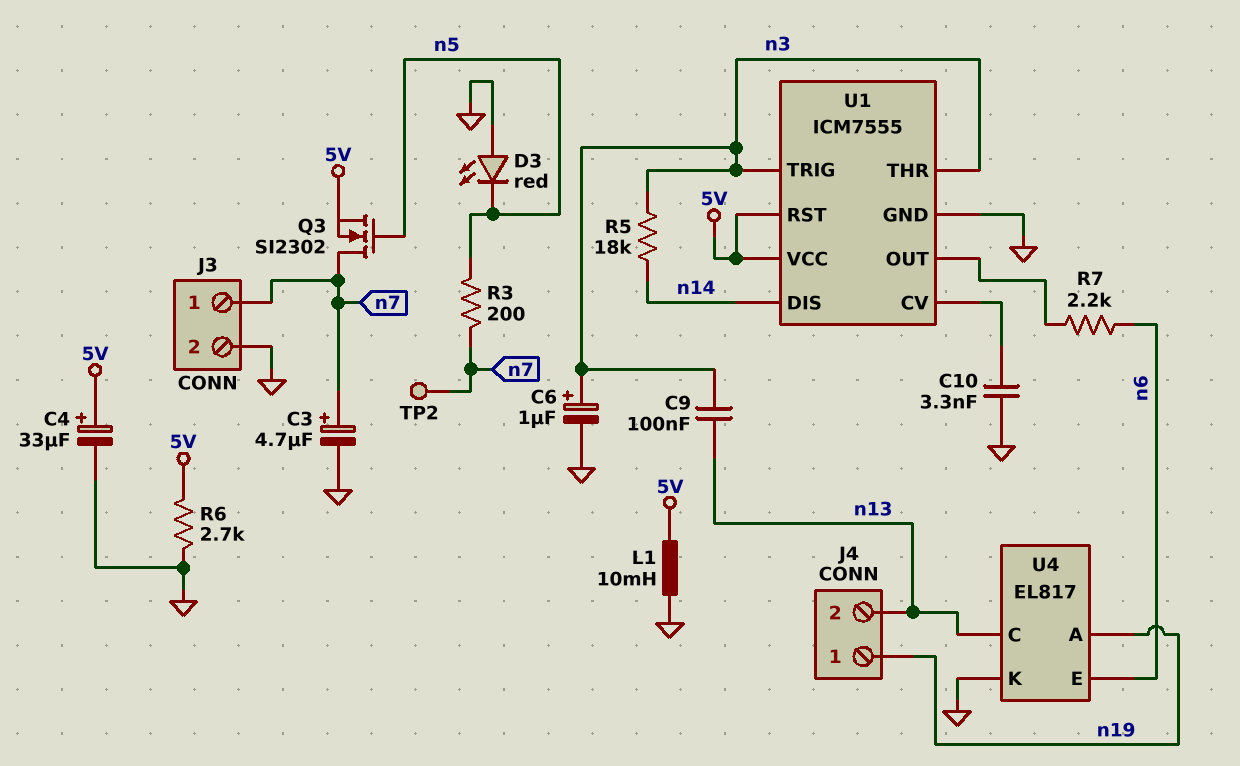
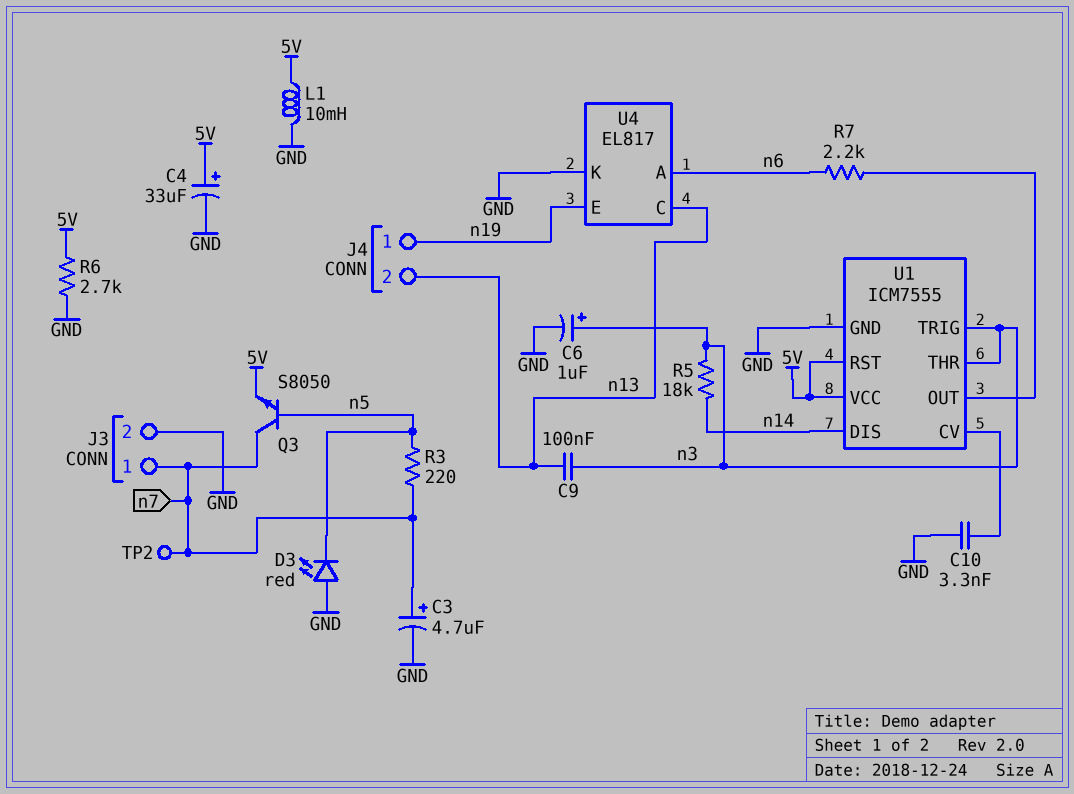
Q3: NMOS SI2302 (G n5, D n7, S 5V) -> NPN S8050 (B n5, C n7, E 5V)
R3: 200 (n5, n7) -> 220 (n5, n7)
U4 pin A: n19 -> n6
U4 pin E: n6 -> n19

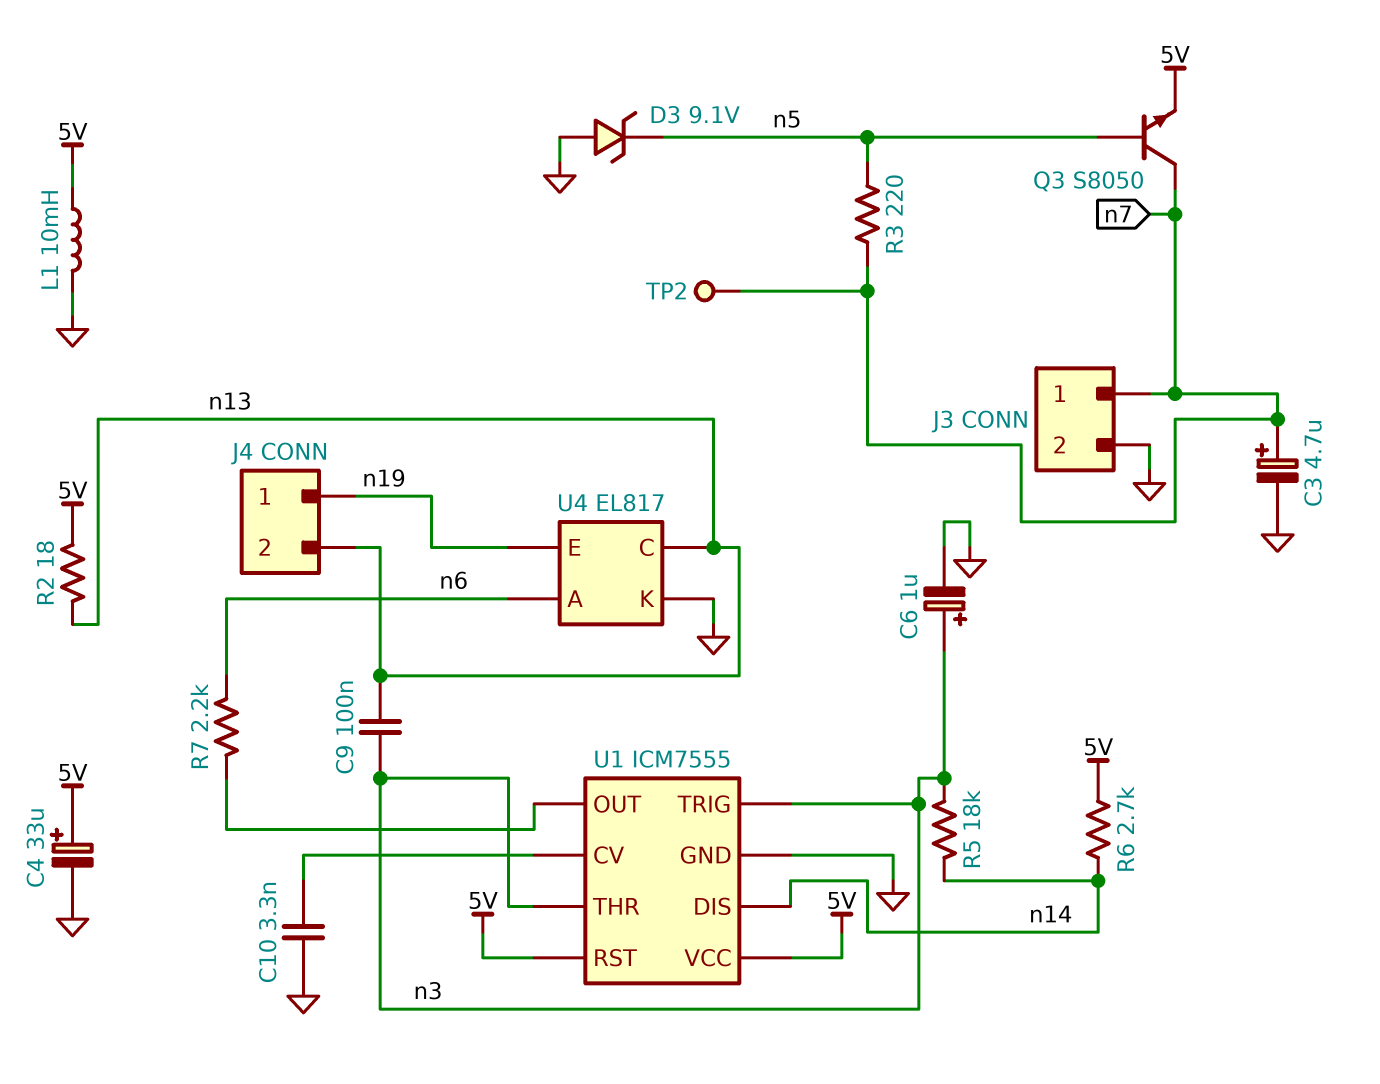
D3: LED red (A GND, K n5) -> zener 9.1V (A GND, K n5)
R2: none -> 18 (5V, n13)
R6: 2.7k (5V, GND) -> 2.7k (5V, n14)

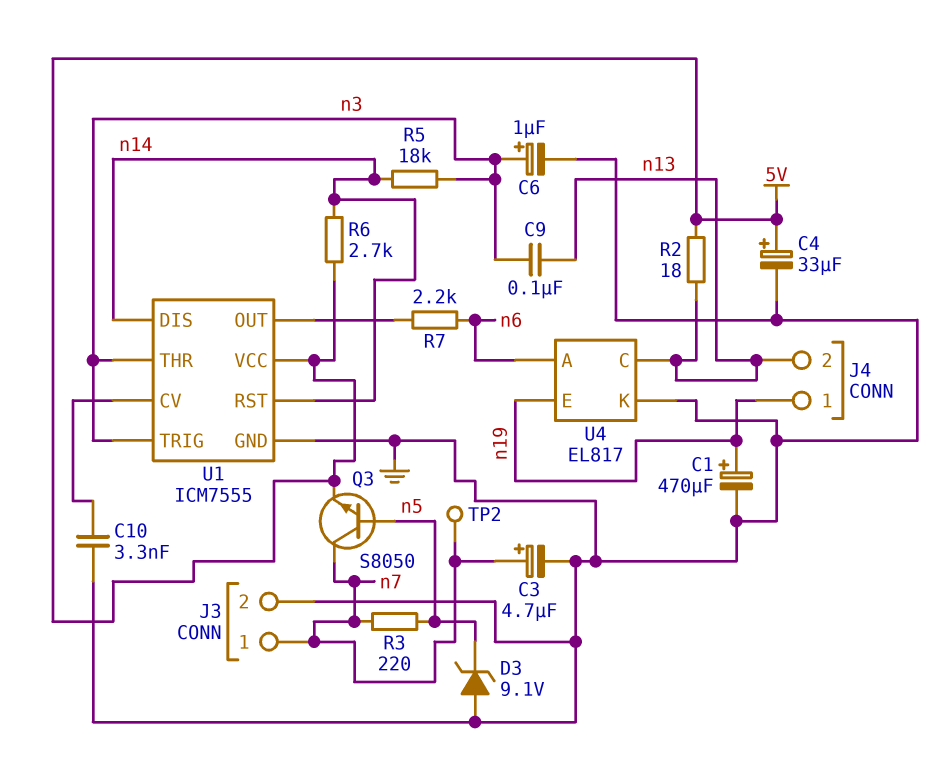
C1: none -> 470uF (plus n19, minus GND)
L1: 10mH (5V, GND) -> none
U1 pin RST: 5V -> n14

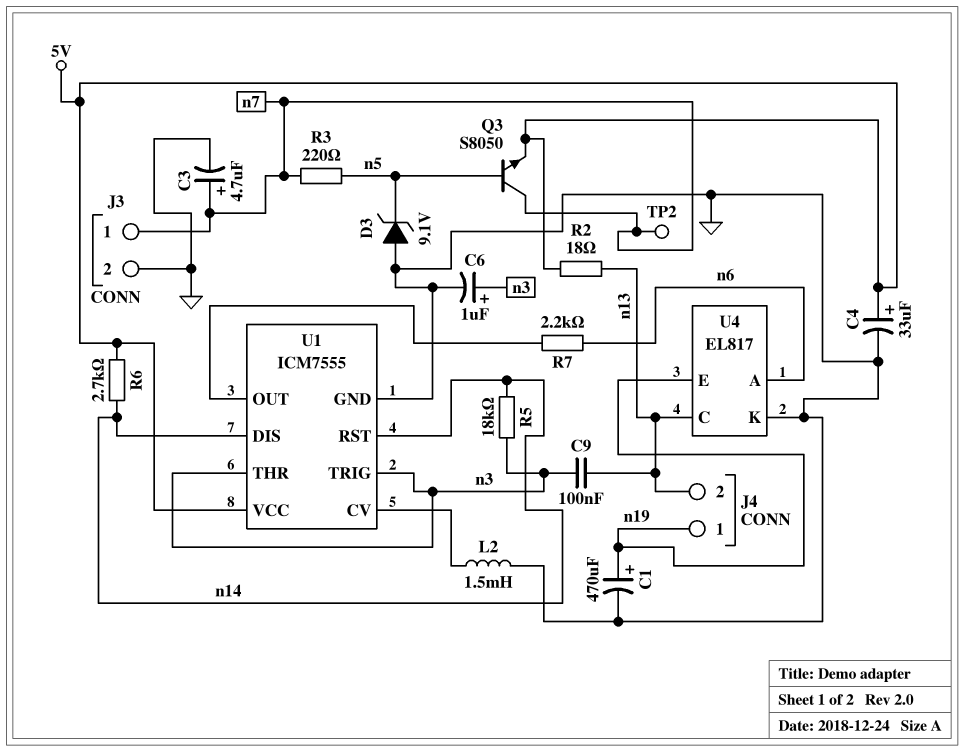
C10: 3.3nF (GND, U1/CV) -> none
L2: none -> 1.5mH (GND, U1/CV)

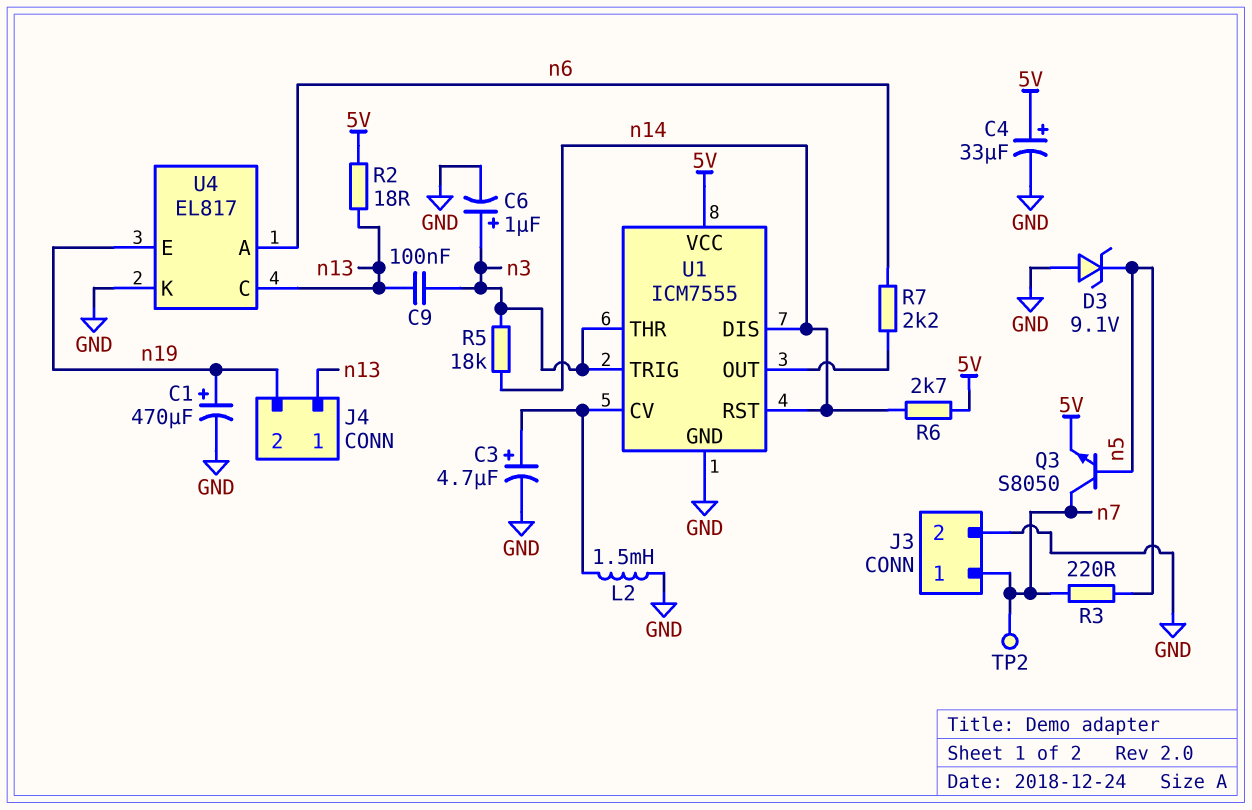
C3: 4.7uF (plus n7, minus GND) -> 4.7uF (plus U1/CV, minus GND)
J4 pin 1: n19 -> n13
J4 pin 2: n13 -> n19

